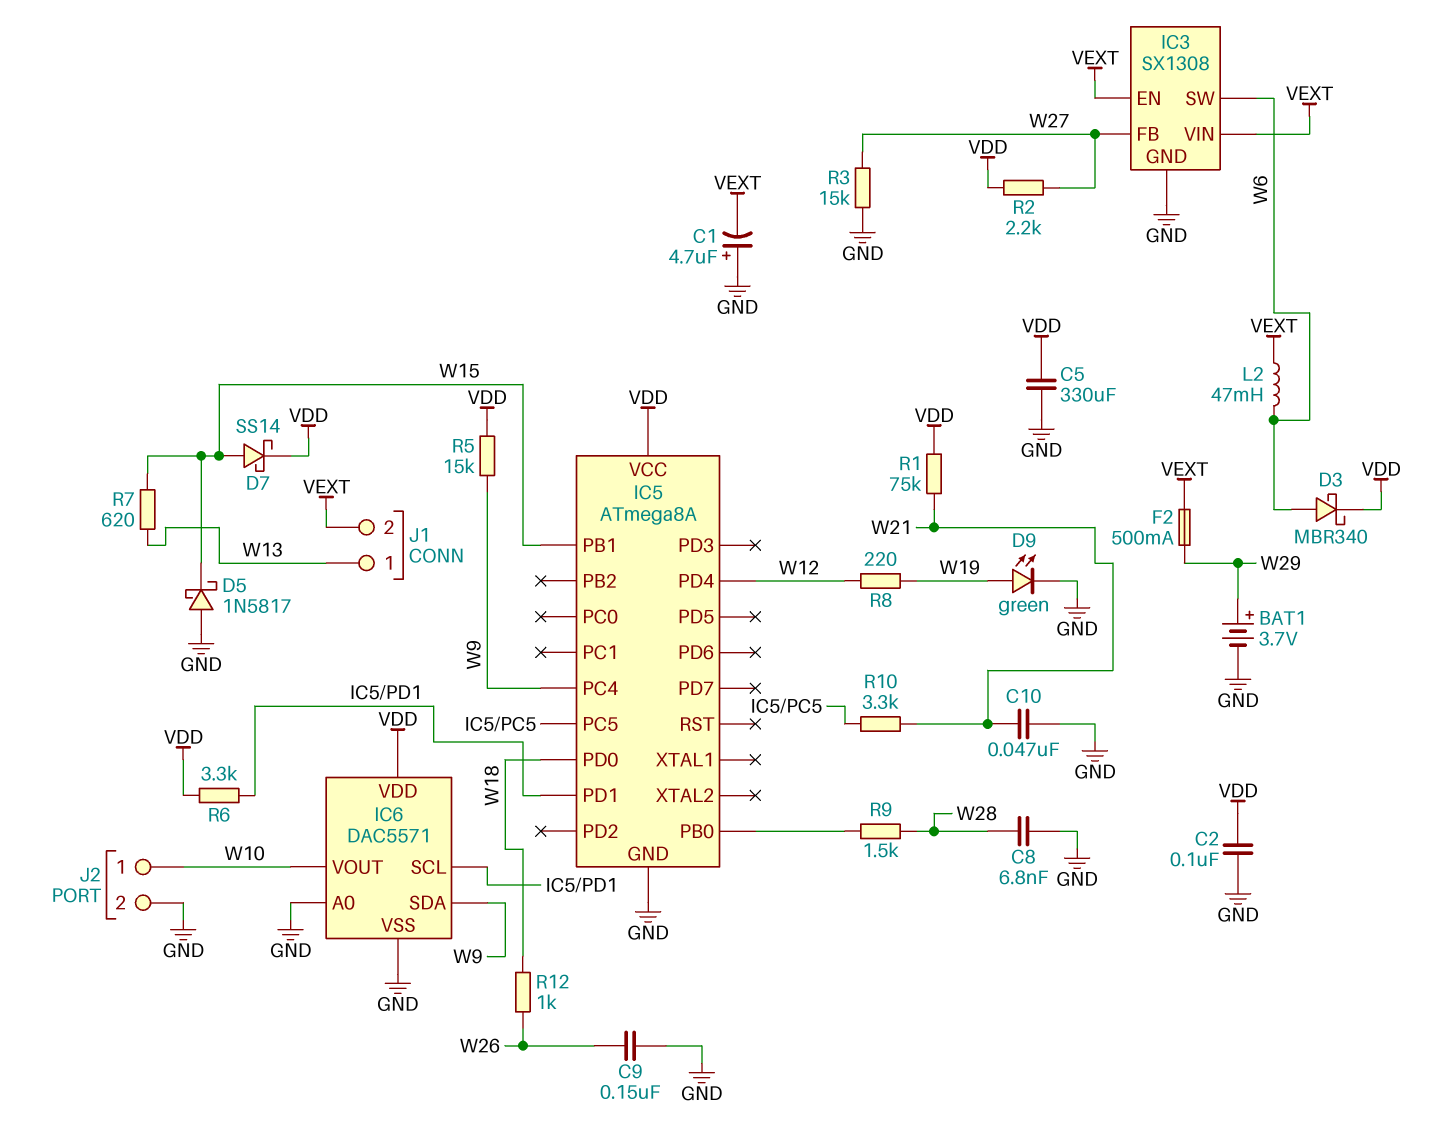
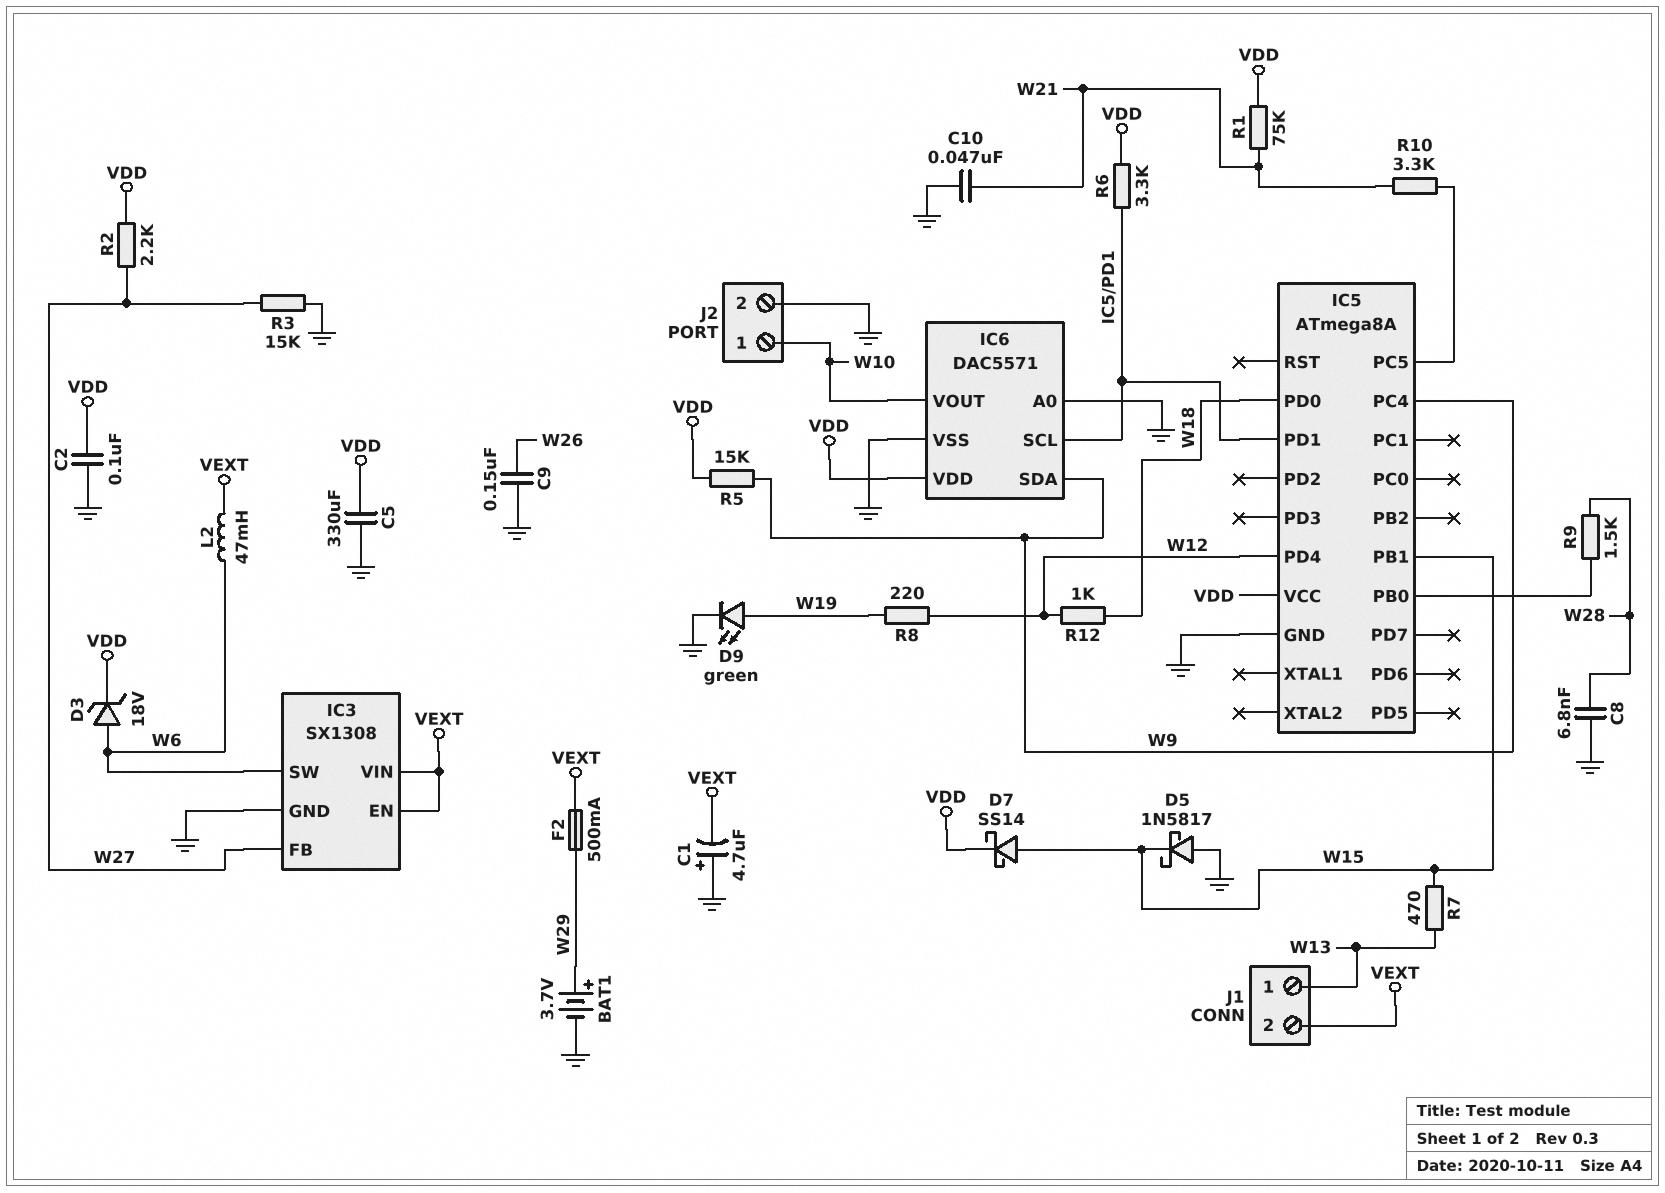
D3: schottky MBR340 (A W6, K VDD) -> zener 18V (A W6, K VDD)
R7: 620 (W13, W15) -> 470 (W13, W15)
R12: 1k (W18, W26) -> 1k (W12, W18)

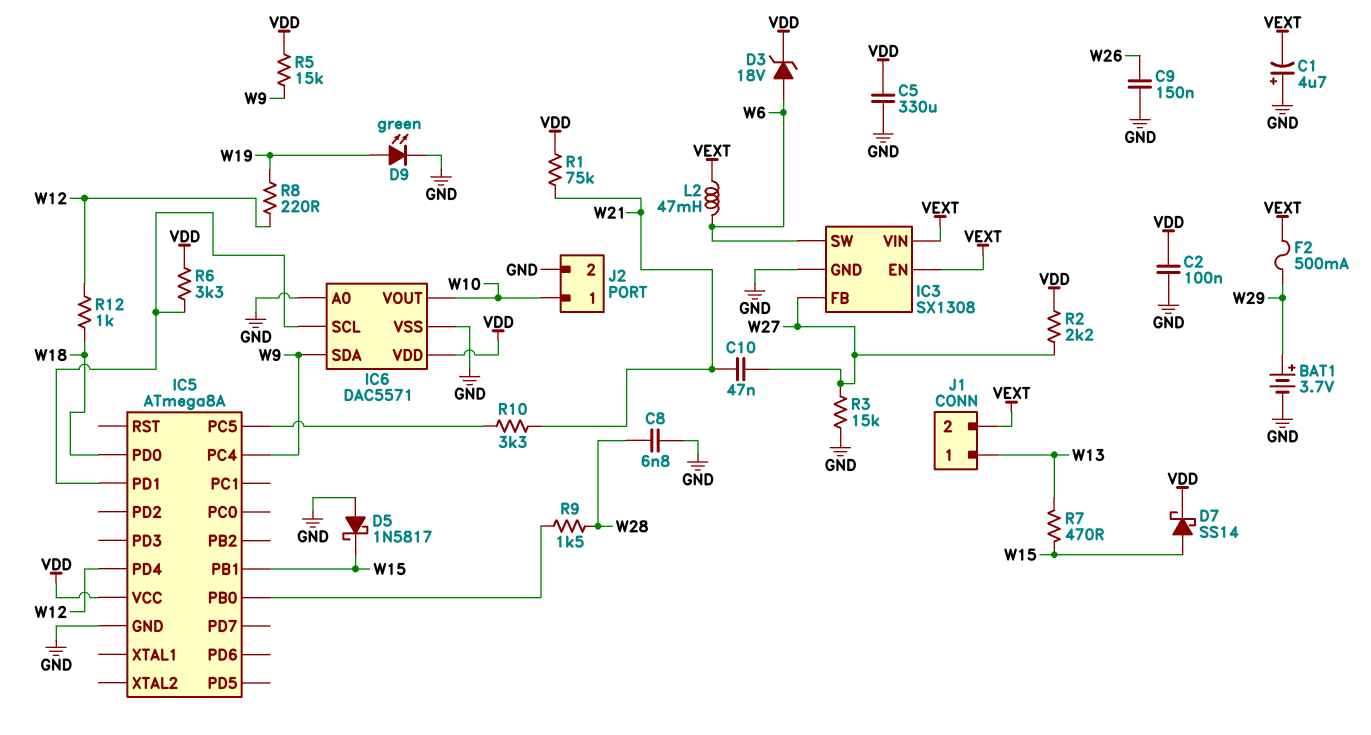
C10: 47nF (GND, W21) -> 47nF (W21, W27)

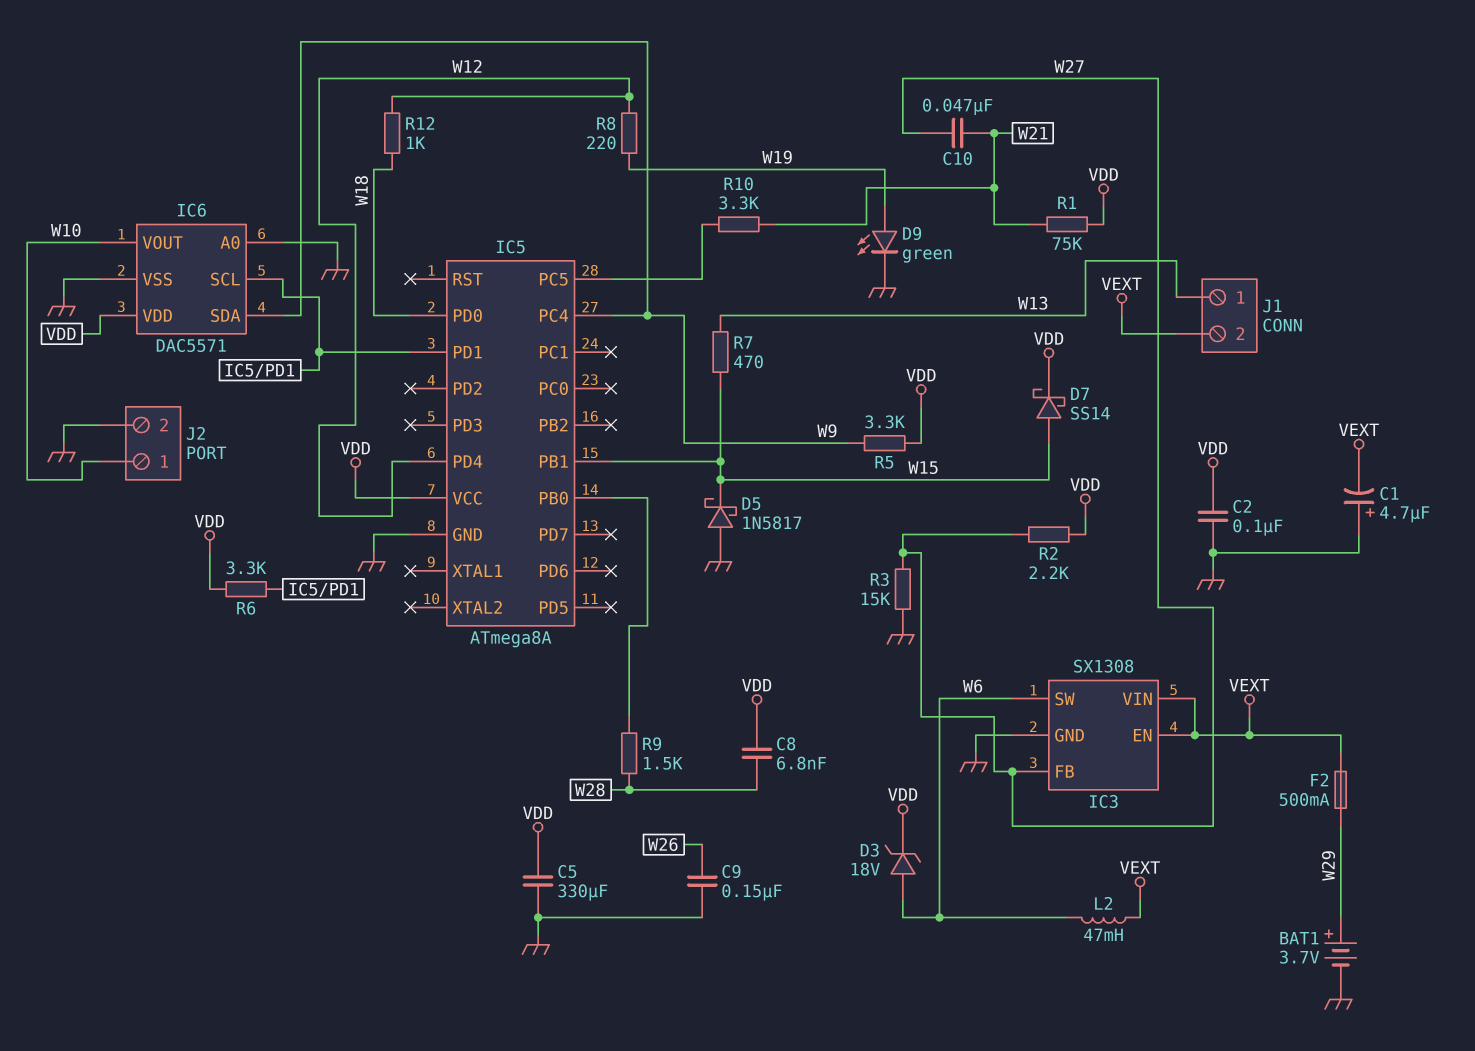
C8: 6.8nF (GND, W28) -> 6.8nF (VDD, W28)
R5: 15k (VDD, W9) -> 3.3k (VDD, W9)

